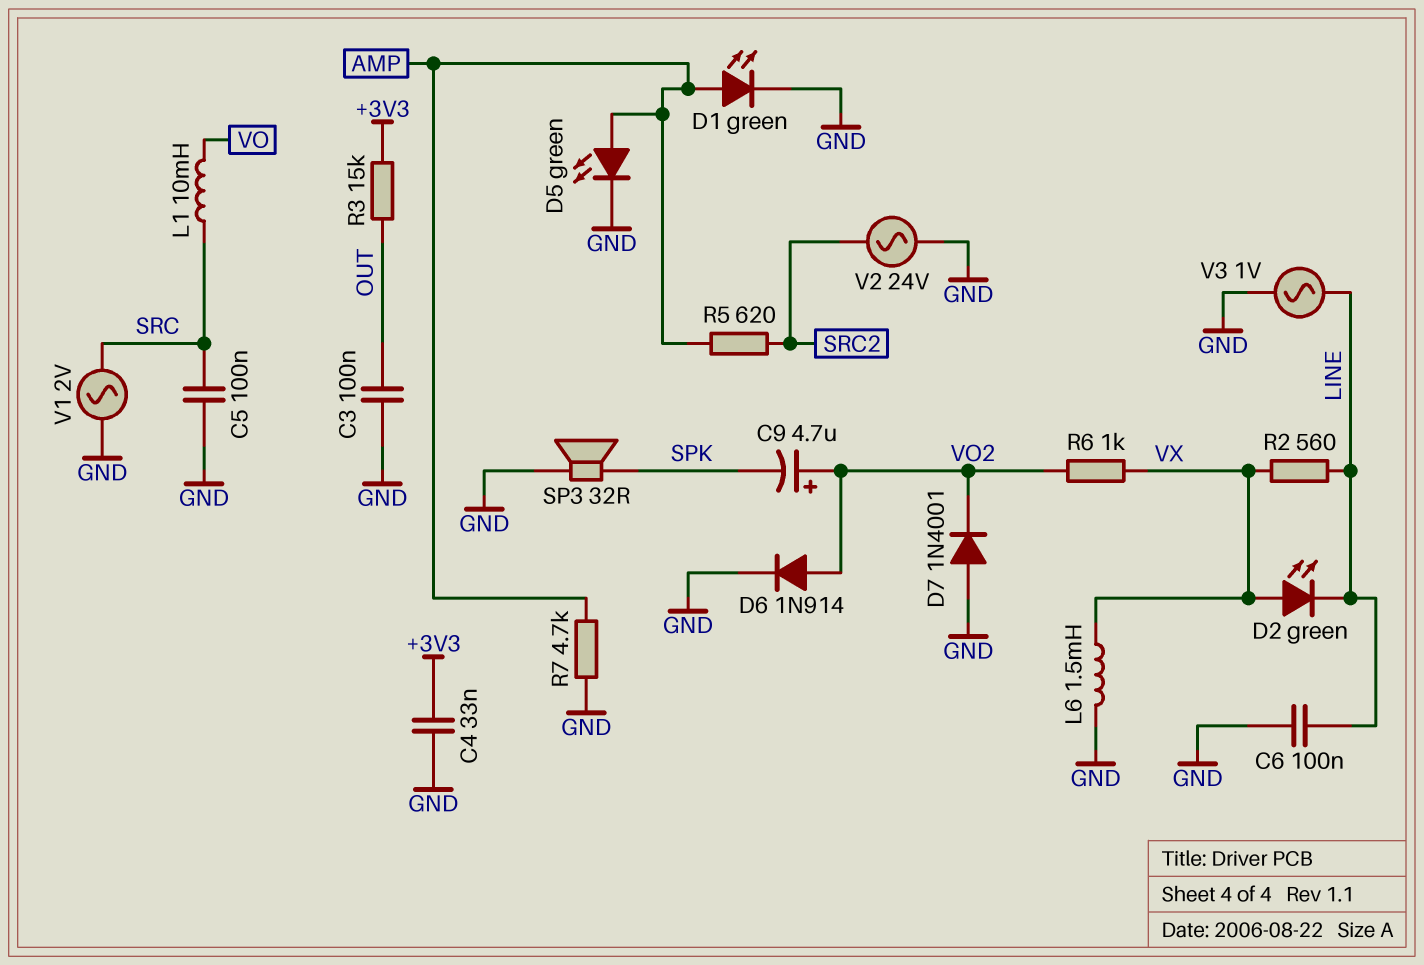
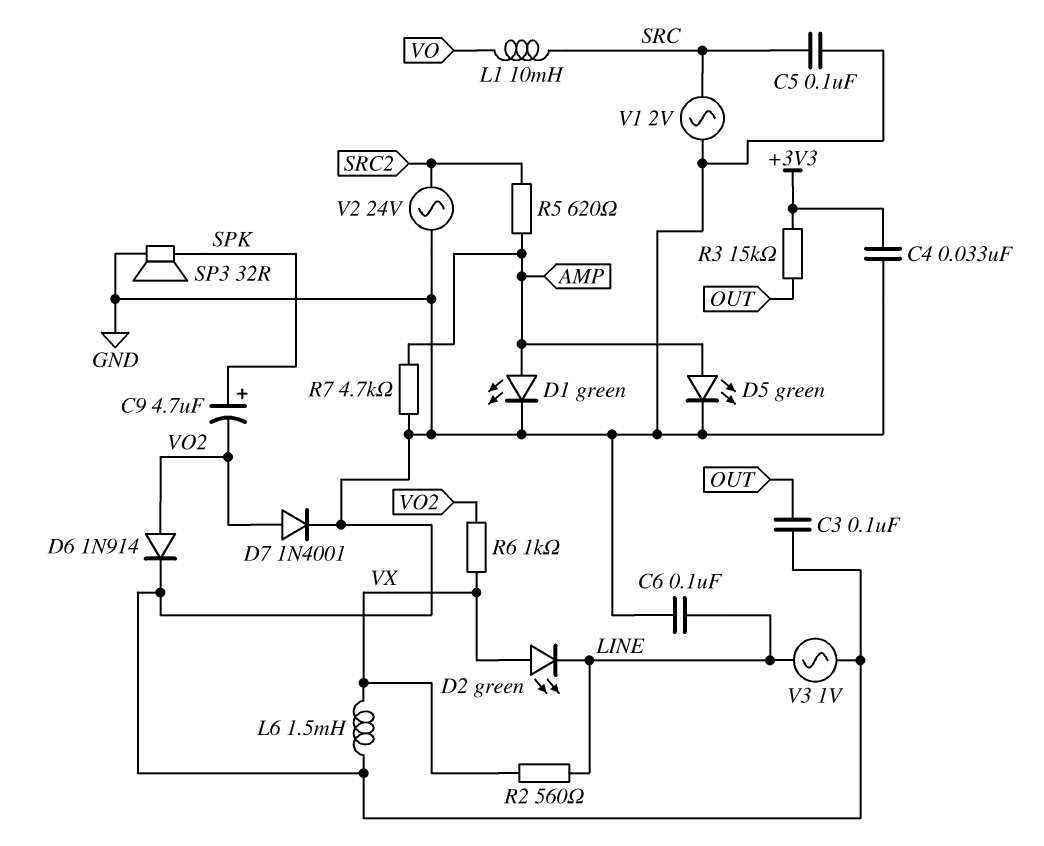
C9: 4.7uF (plus VO2, minus SPK) -> 4.7uF (plus SPK, minus VO2)
D7: diode 1N4001 (A GND, K VO2) -> diode 1N4001 (A VO2, K GND)

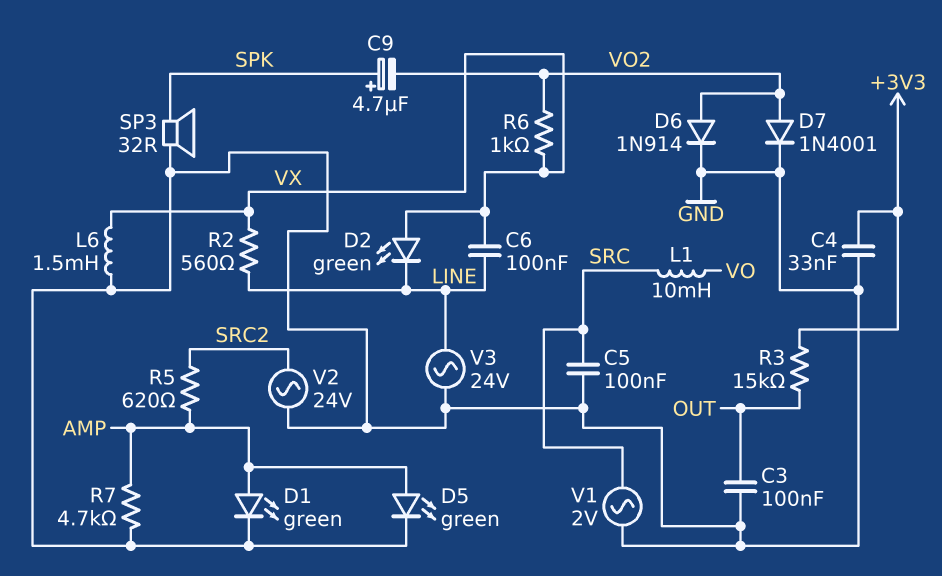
C6: 100nF (GND, LINE) -> 100nF (LINE, VX)
V3: AC 1V (GND, LINE) -> AC 24V (GND, LINE)

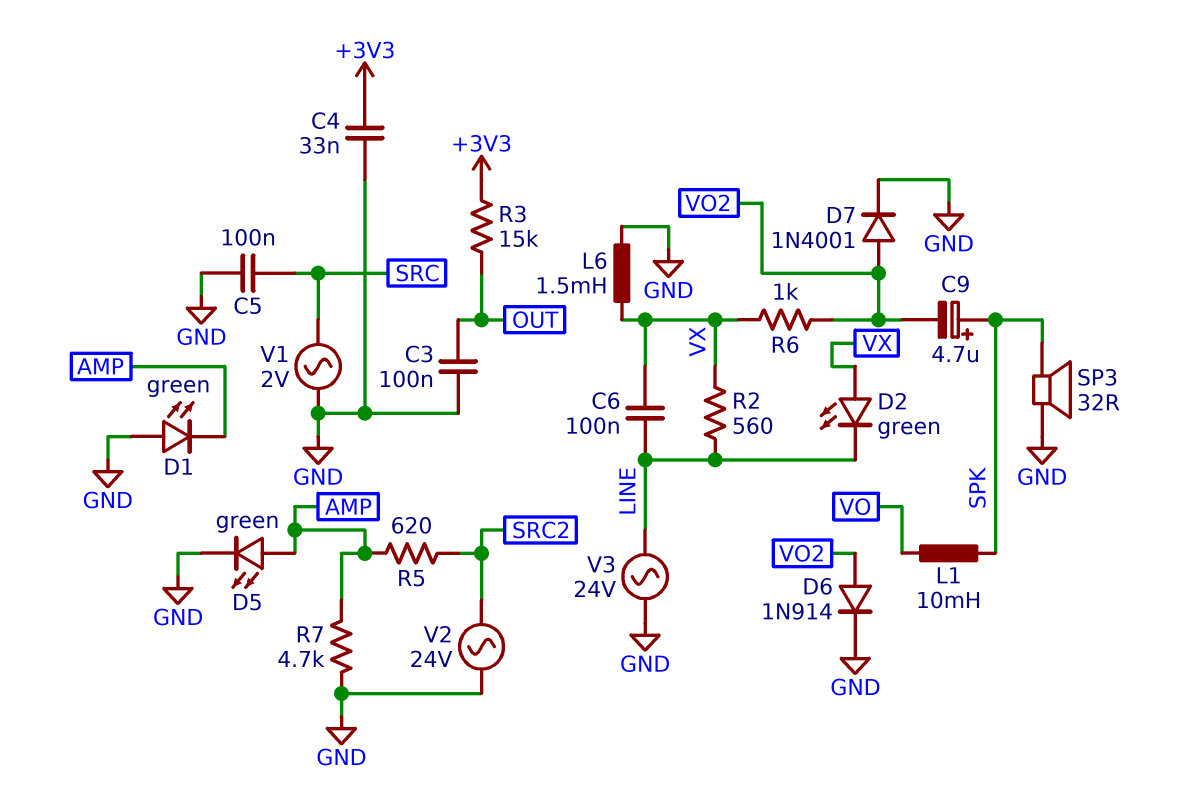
D1: LED green (A AMP, K GND) -> LED green (A GND, K AMP)
L1: 10mH (SRC, VO) -> 10mH (SPK, VO)

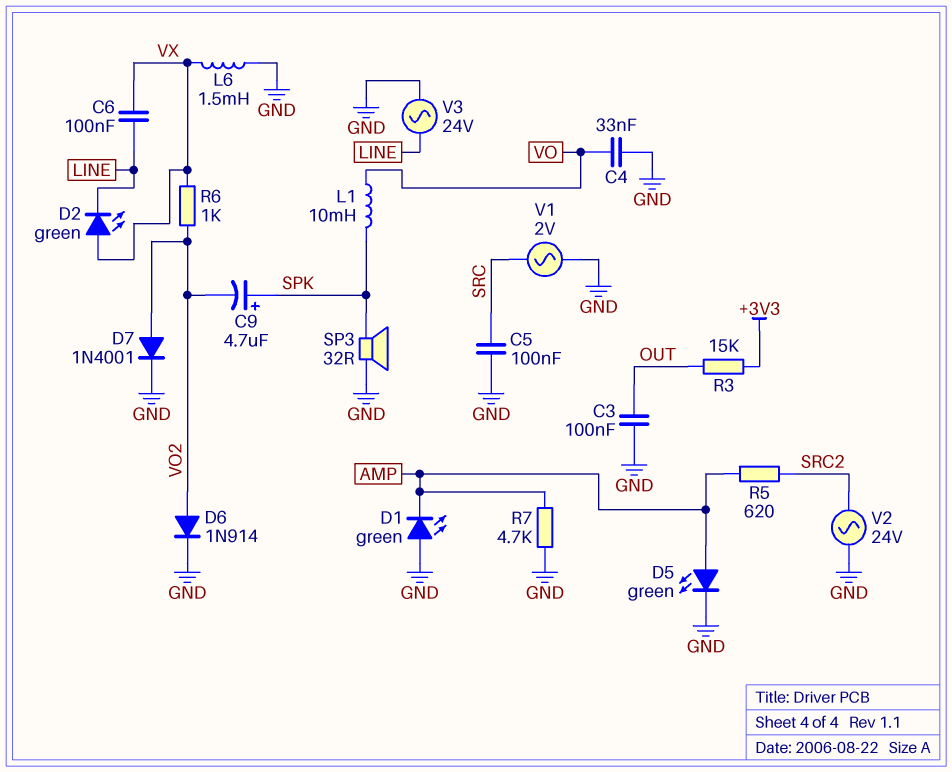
C4: 33nF (+3V3, GND) -> 33nF (GND, VO)
R2: 560 (LINE, VX) -> none

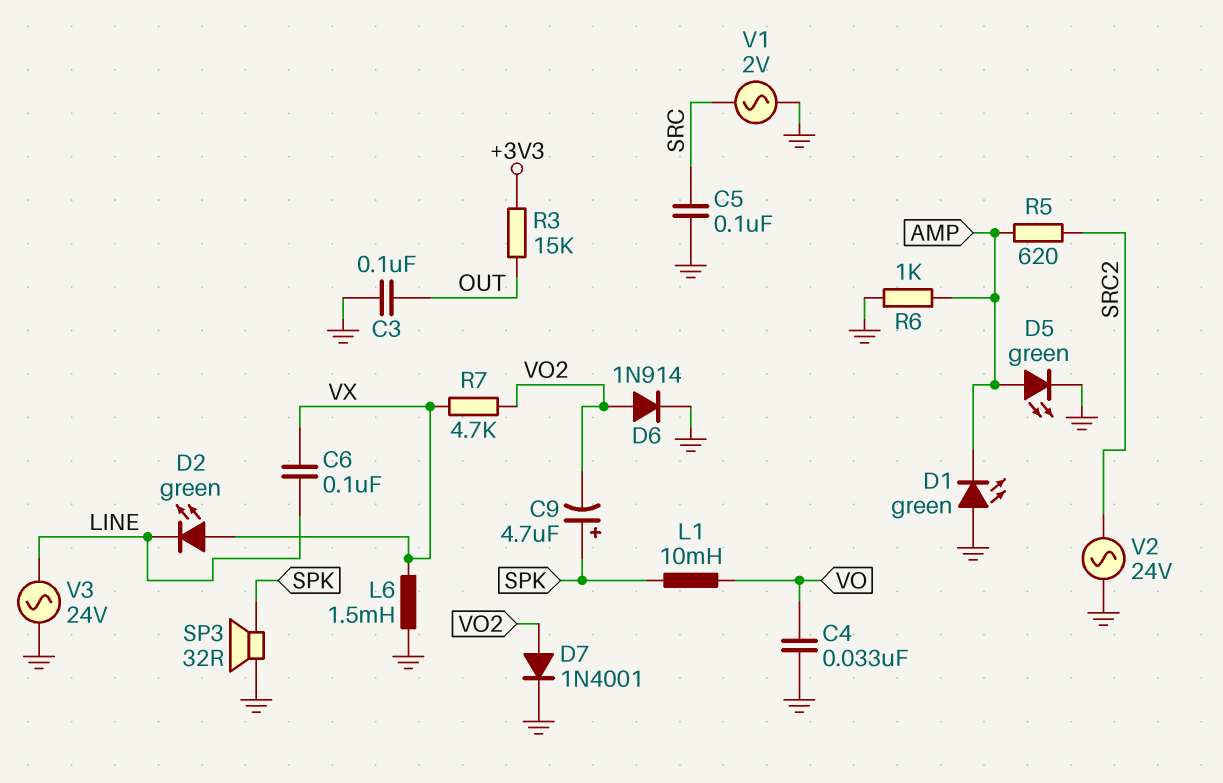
R6: 1k (VO2, VX) -> 1k (AMP, GND)
R7: 4.7k (AMP, GND) -> 4.7k (VO2, VX)

